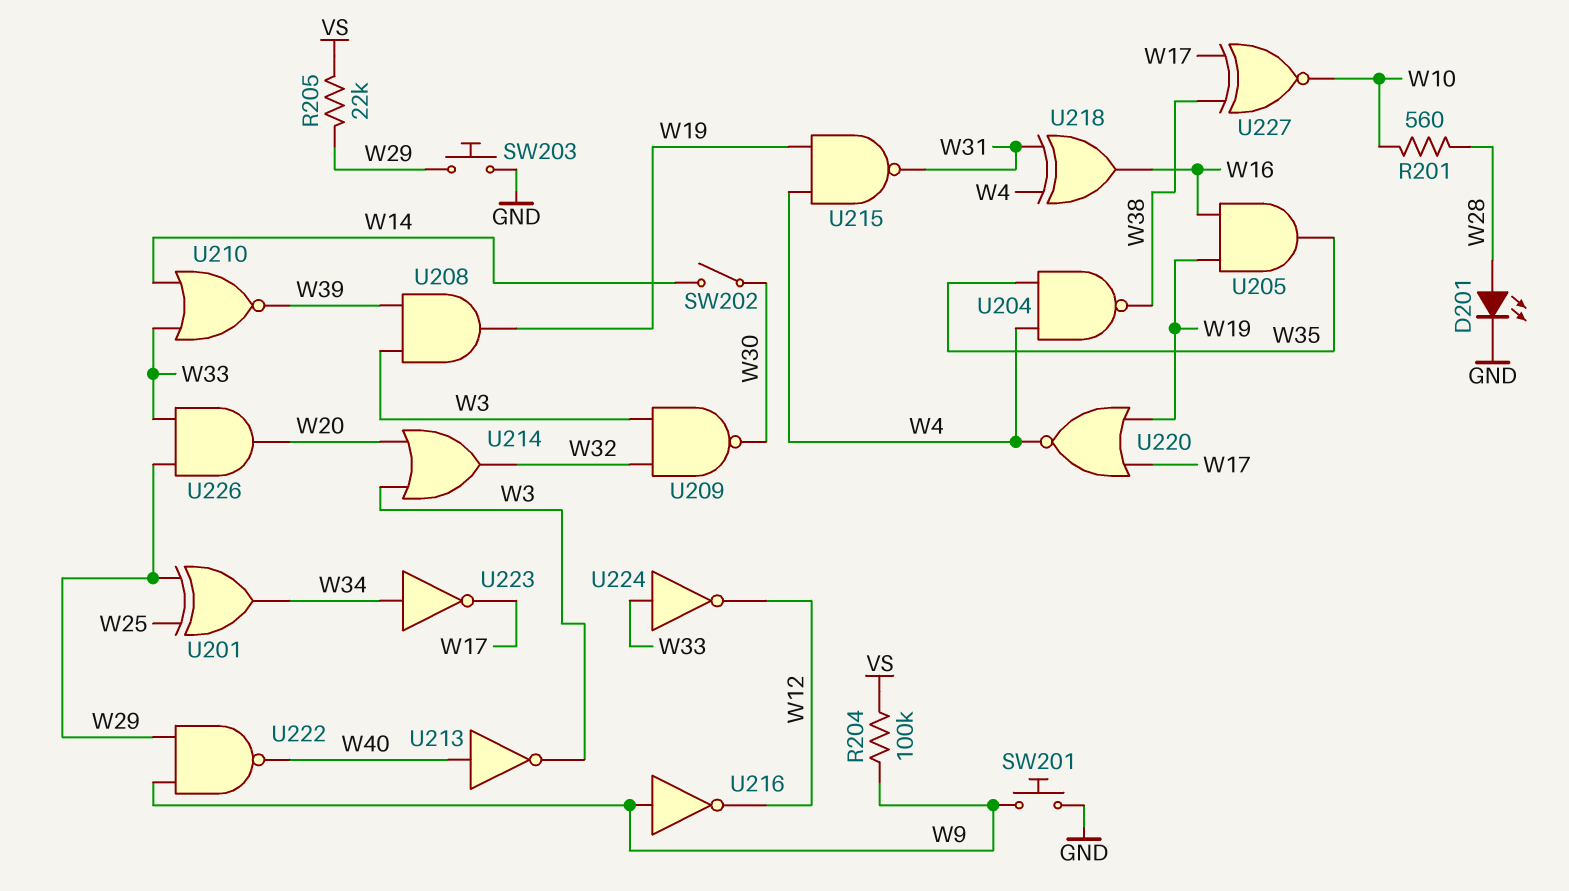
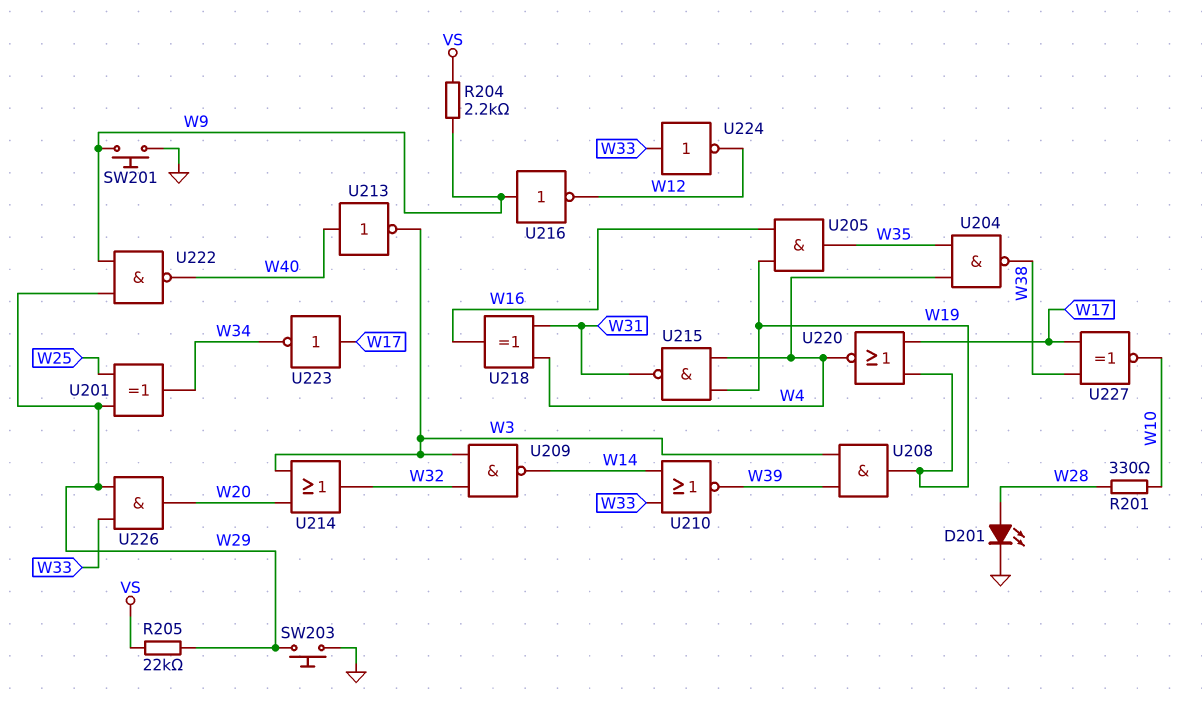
R201: 560 (W10, W28) -> 330 (W10, W28)
R204: 100k (VS, W9) -> 2.2k (VS, W9)
SW202: switch (W14, W30) -> none
U209: NAND (in W3, in W32, out W30) -> NAND (in W3, in W32, out W14)
U223: NOT (in W34, out W17) -> NOT (in W17, out W34)

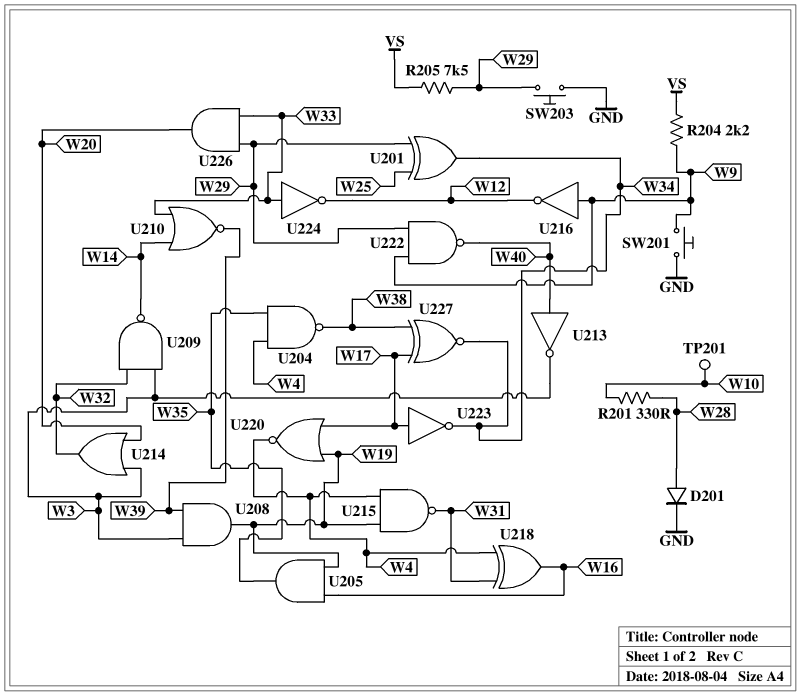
D201: LED (A W28, K GND) -> diode (A W28, K GND)
R205: 22k (VS, W29) -> 7.5k (VS, W29)
TP201: none -> test point (W10)
U227: XNOR (in W17, in W38, out W10) -> XNOR (in W17, in W38, out W34)

